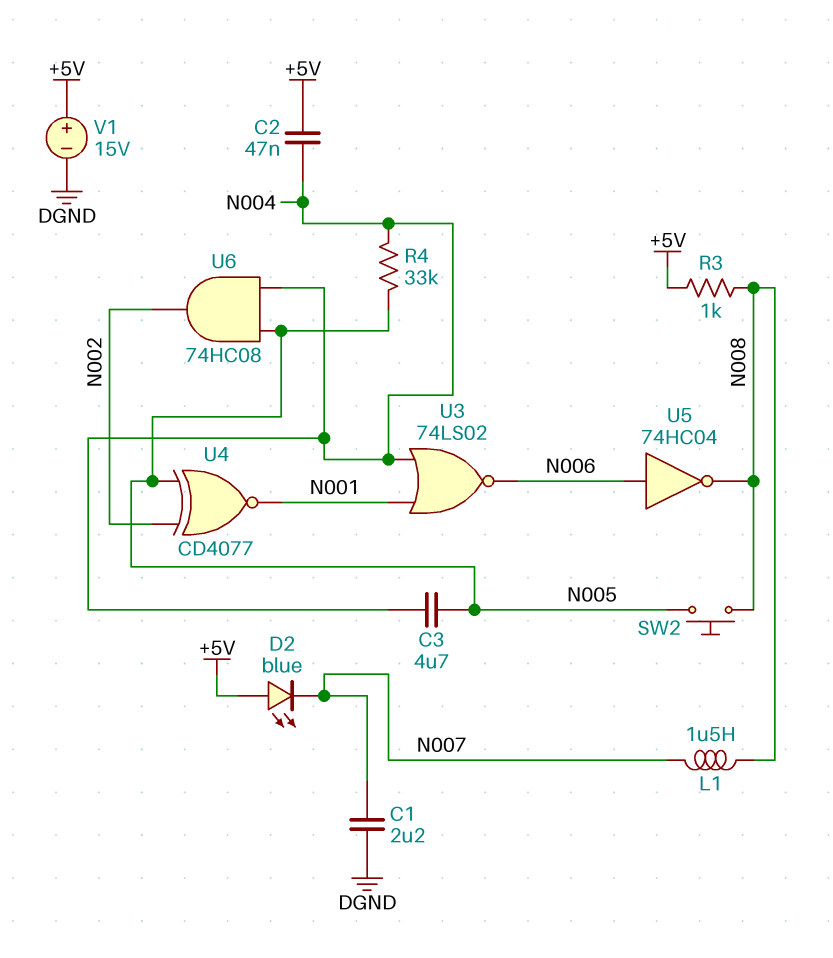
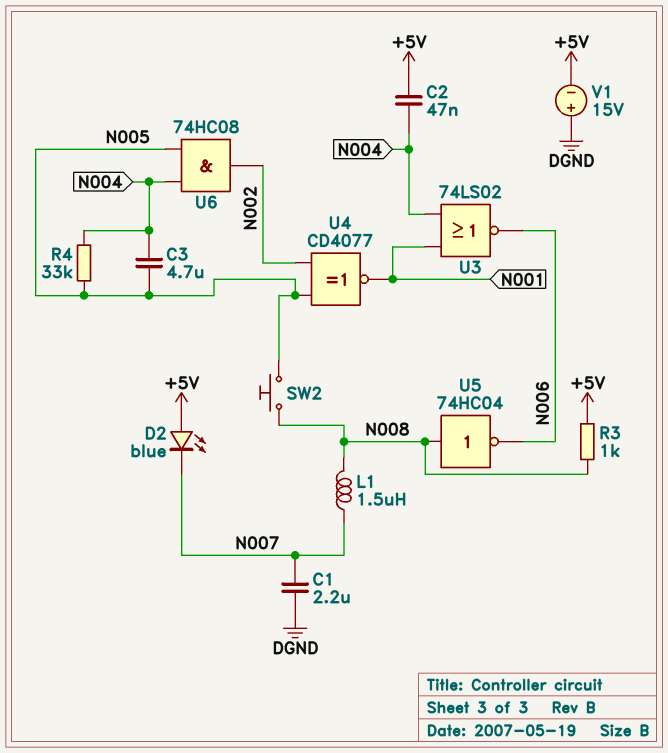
U5: NOT 74HC04 (in N006, out N008) -> NOT 74HC04 (in N008, out N006)
V1: 15V (plus +5V, minus DGND) -> 15V (plus DGND, minus +5V)

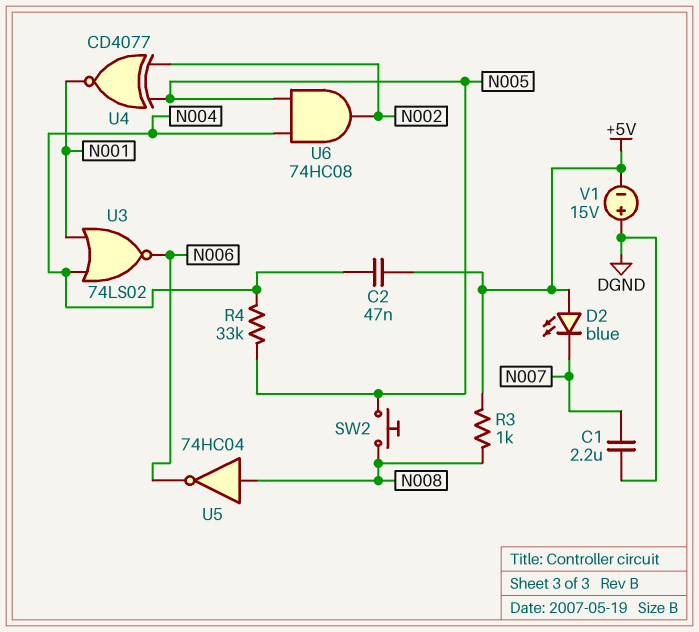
C3: 4.7uF (N004, N005) -> none
L1: 1.5uH (N007, N008) -> none

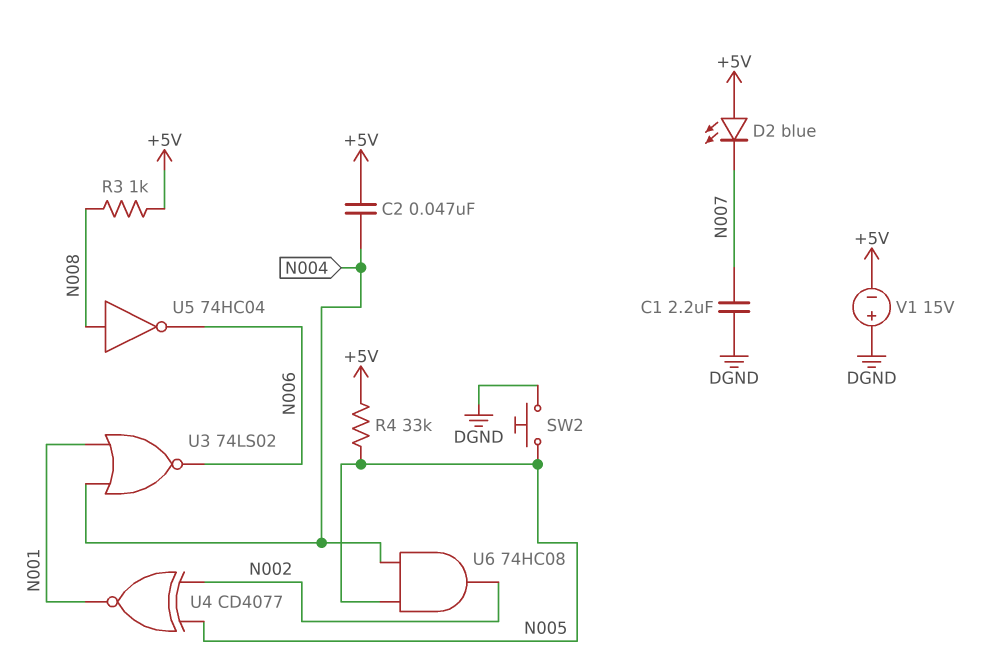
R4: 33k (N004, N005) -> 33k (+5V, N005)
SW2: button (N005, N008) -> button (DGND, N005)

